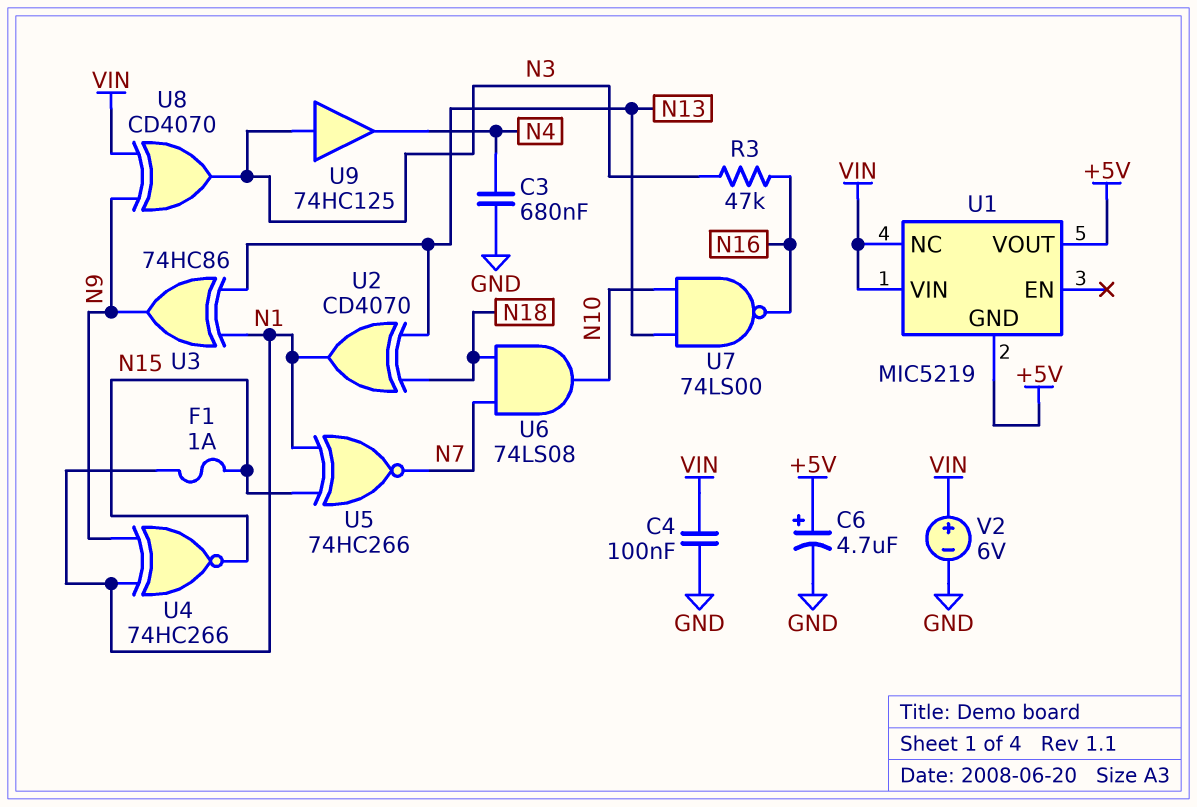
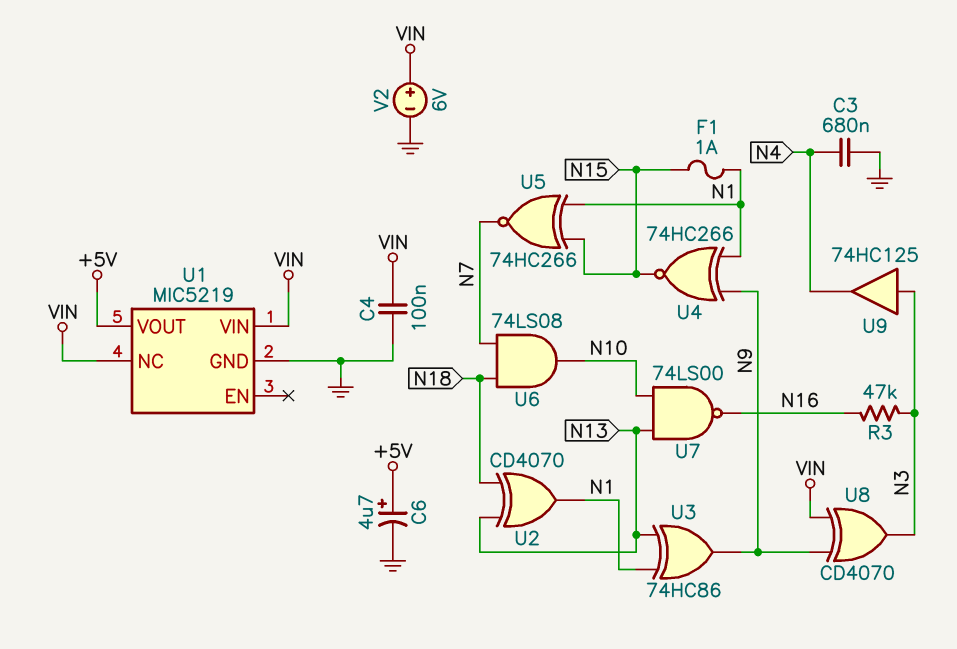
U1 pin GND: +5V -> GND

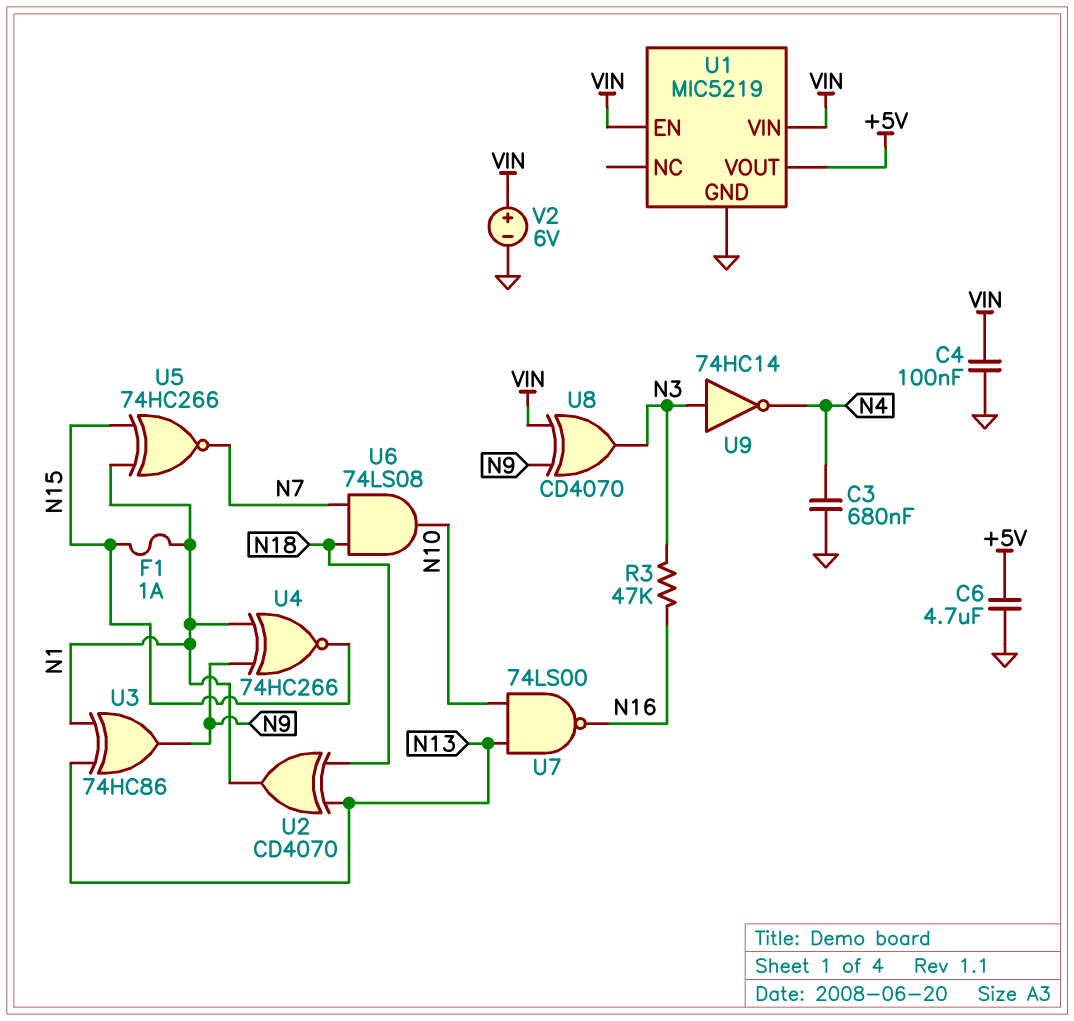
C6: 4.7uF (plus +5V, minus GND) -> 4.7uF (+5V, GND)
U1 pin EN: none -> VIN
U1 pin NC: VIN -> none
U9: buffer 74HC125 (in N3, out N4) -> NOT 74HC14 (in N3, out N4)

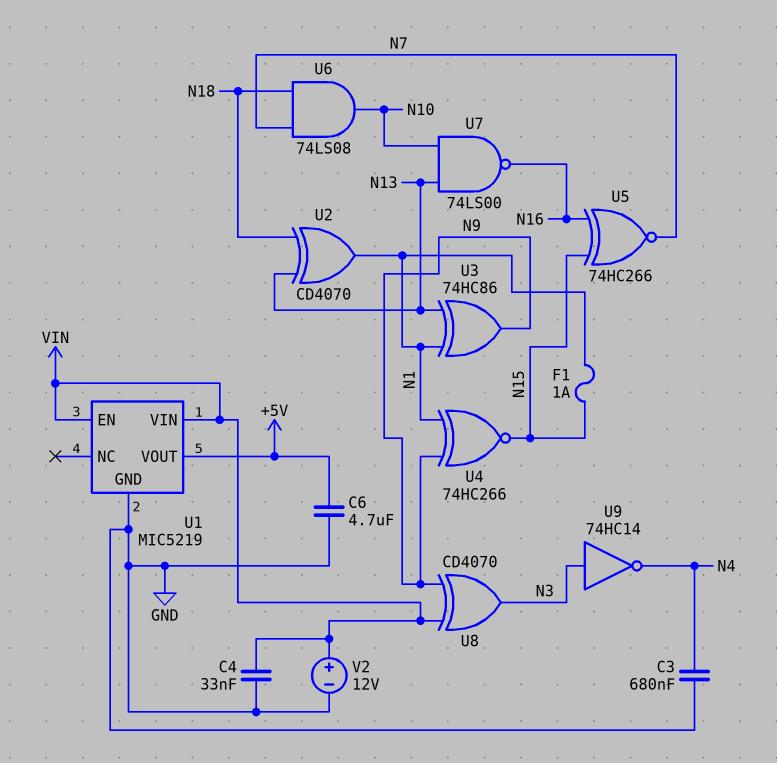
C4: 100nF (GND, VIN) -> 33nF (GND, VIN)
R3: 47k (N3, N16) -> none
U5: XNOR 74HC266 (in N1, in N15, out N7) -> XNOR 74HC266 (in N15, in N16, out N7)
V2: 6V (plus VIN, minus GND) -> 12V (plus VIN, minus GND)

